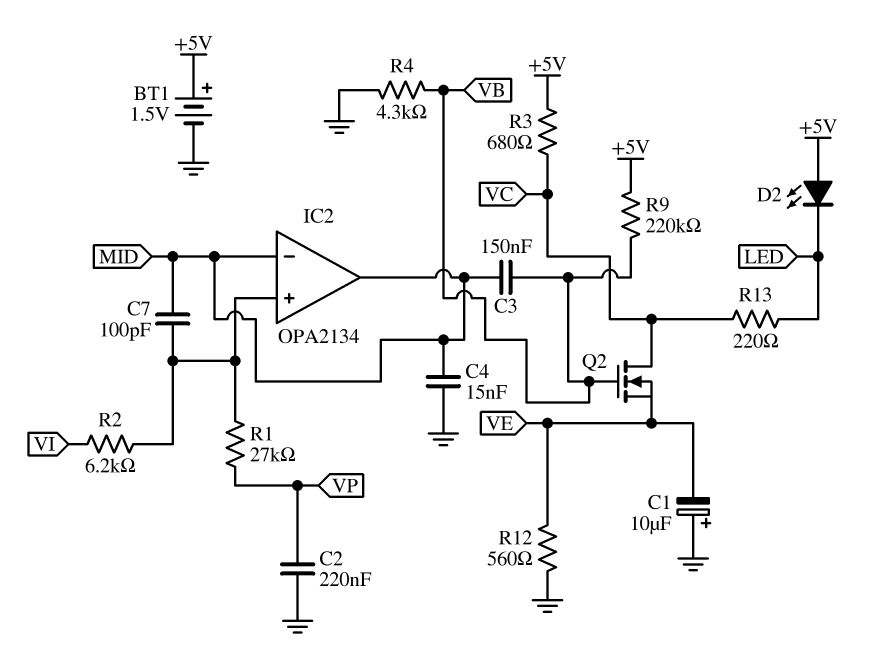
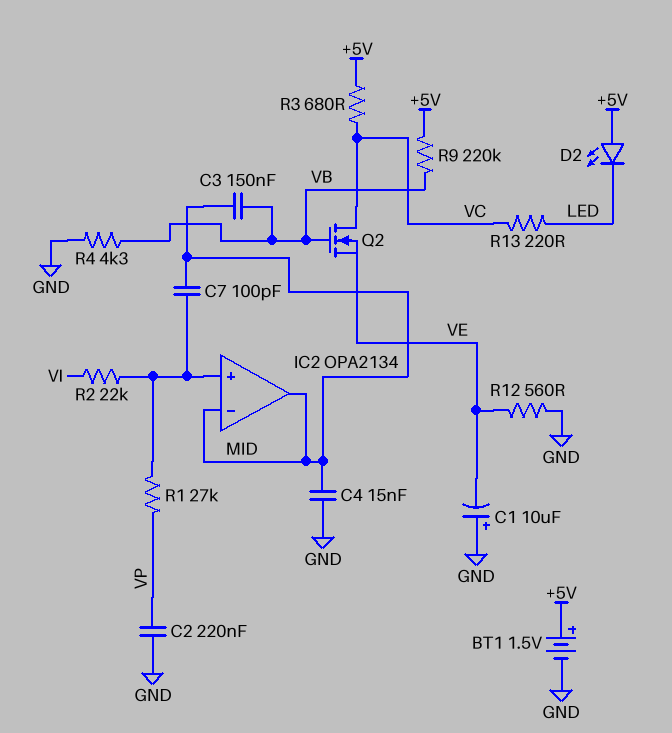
R2: 6.2k (IC2/in+, VI) -> 22k (IC2/in+, VI)

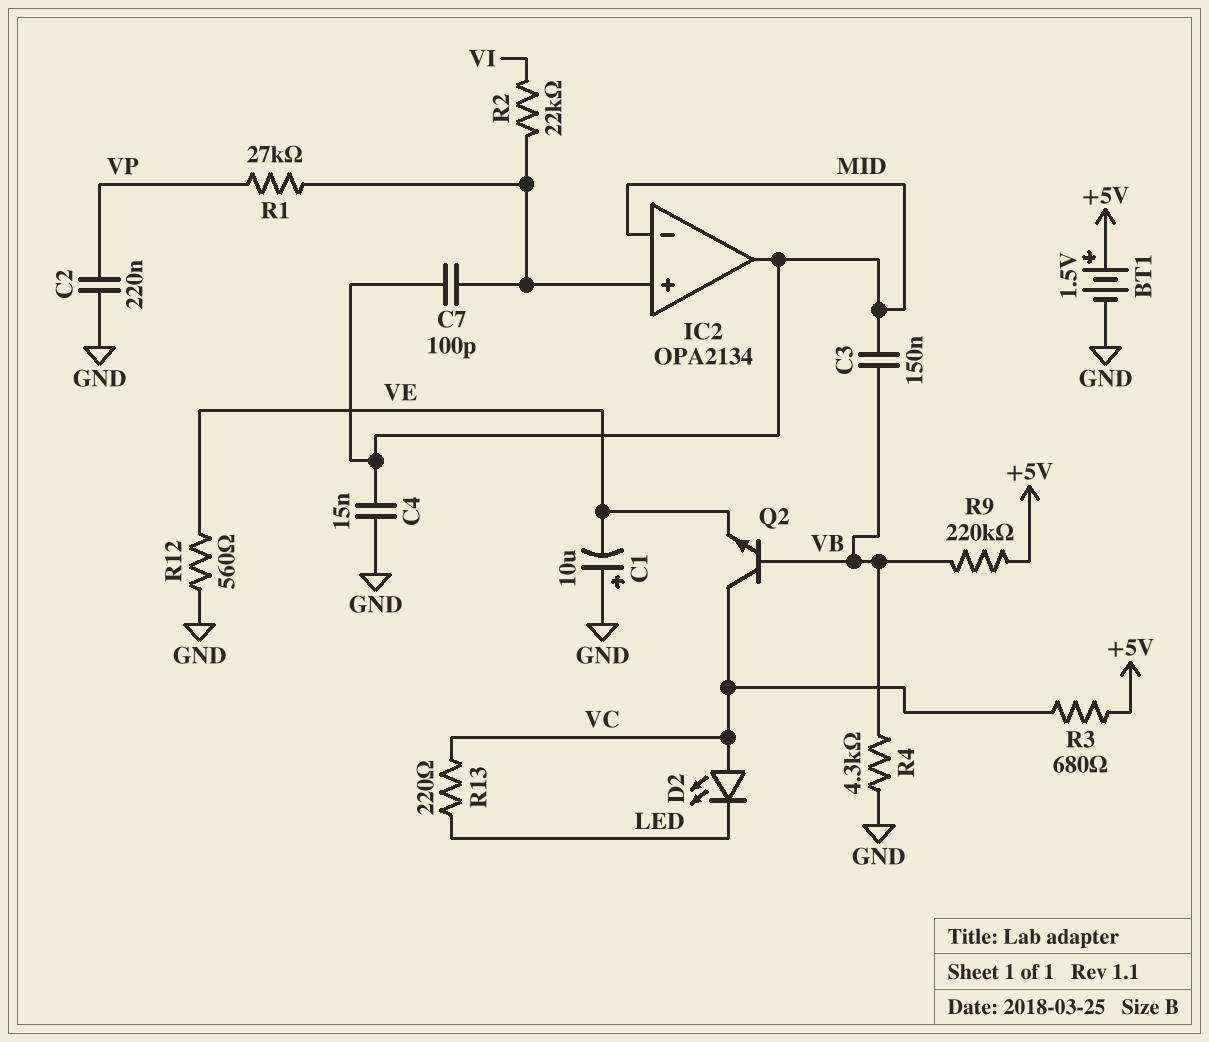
D2: LED (A +5V, K LED) -> LED (A VC, K LED)
Q2: NMOS (G VB, D VC, S VE) -> NPN (B VB, C VC, E VE)

